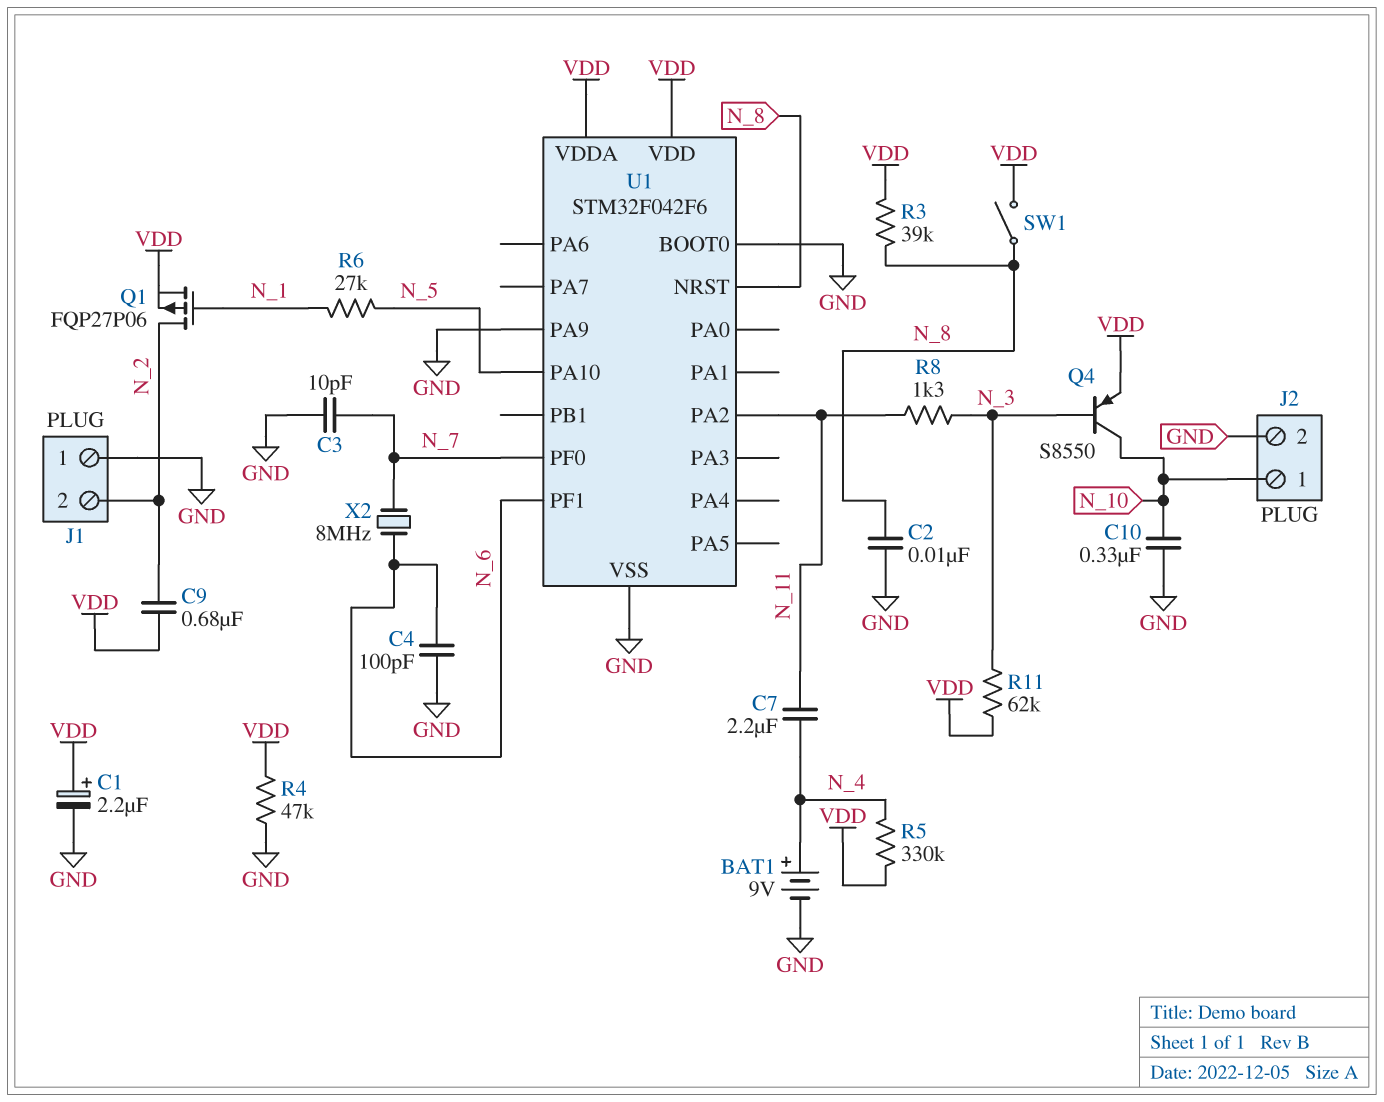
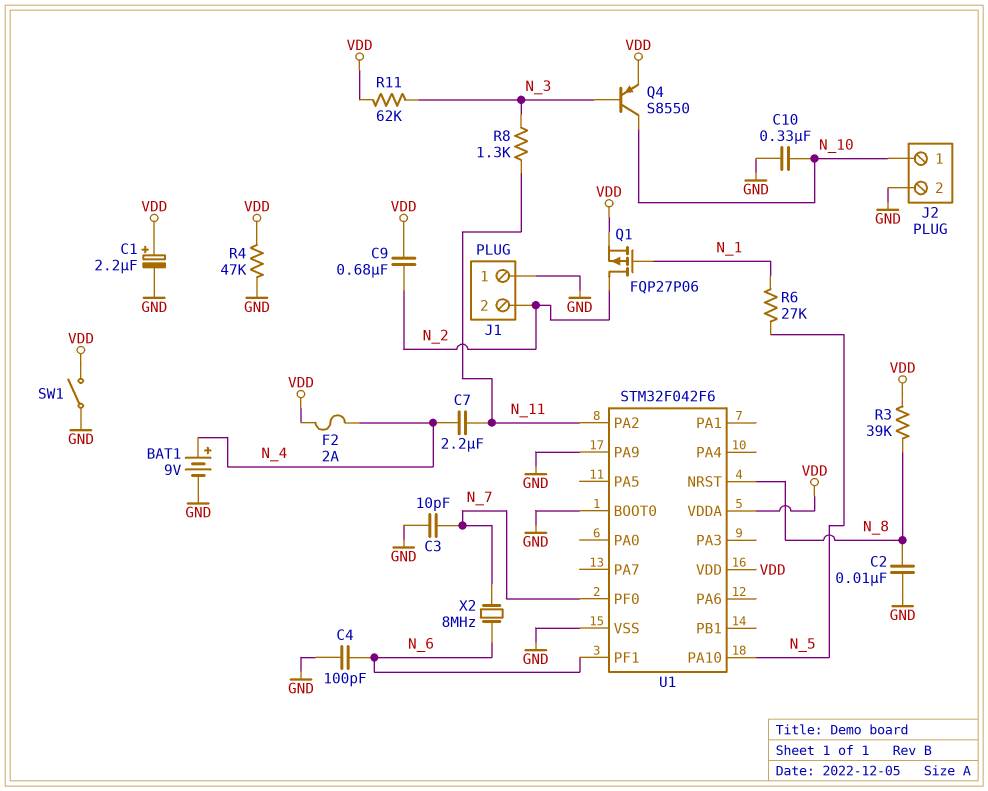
F2: none -> 2A (N_4, VDD)
R5: 330k (N_4, VDD) -> none
SW1: switch (N_8, VDD) -> switch (GND, VDD)

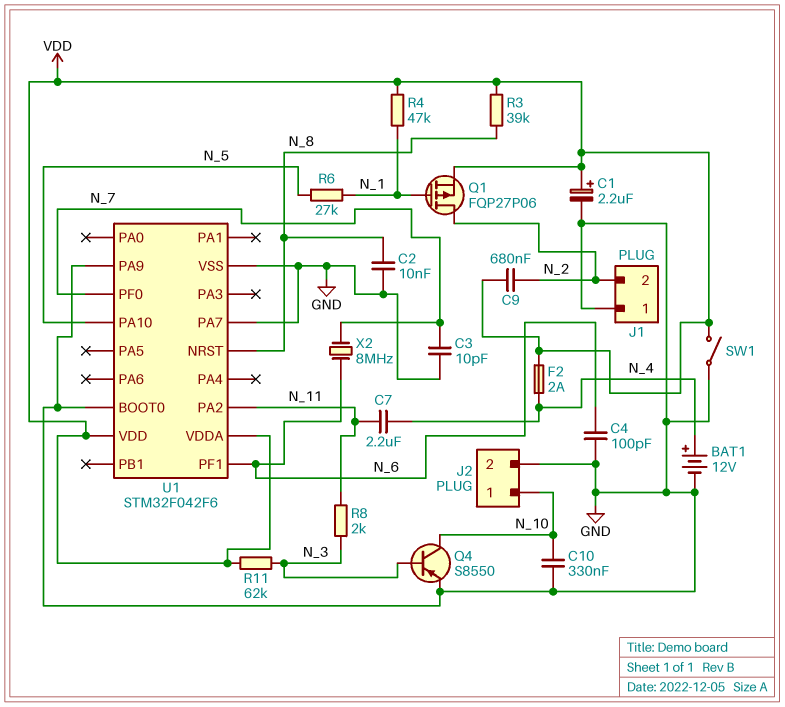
BAT1: 9V (plus N_4, minus GND) -> 12V (plus N_4, minus GND)
Q4: PNP S8550 (B N_3, C N_10, E VDD) -> PNP S8550 (B N_3, C N_10, E GND)
R4: 47k (GND, VDD) -> 47k (N_1, VDD)
R8: 1.3k (N_3, N_11) -> 2k (N_3, N_11)
U1 pin PA7: none -> GND

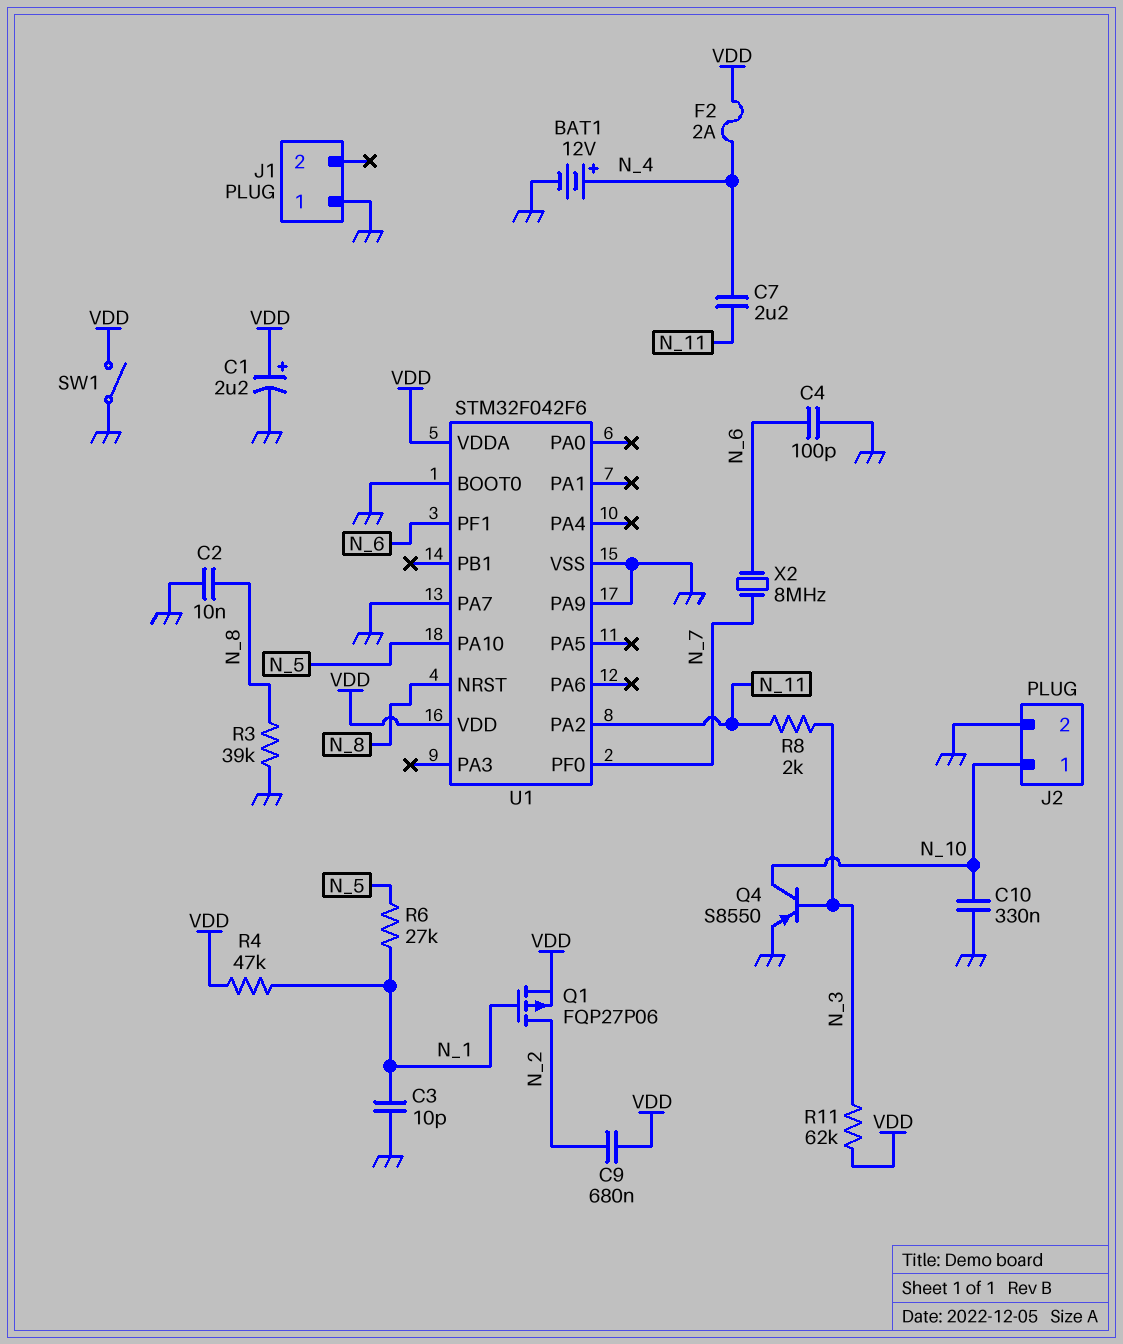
C3: 10pF (GND, N_7) -> 10pF (GND, N_1)
J1 pin 2: N_2 -> none
R3: 39k (N_8, VDD) -> 39k (GND, N_8)

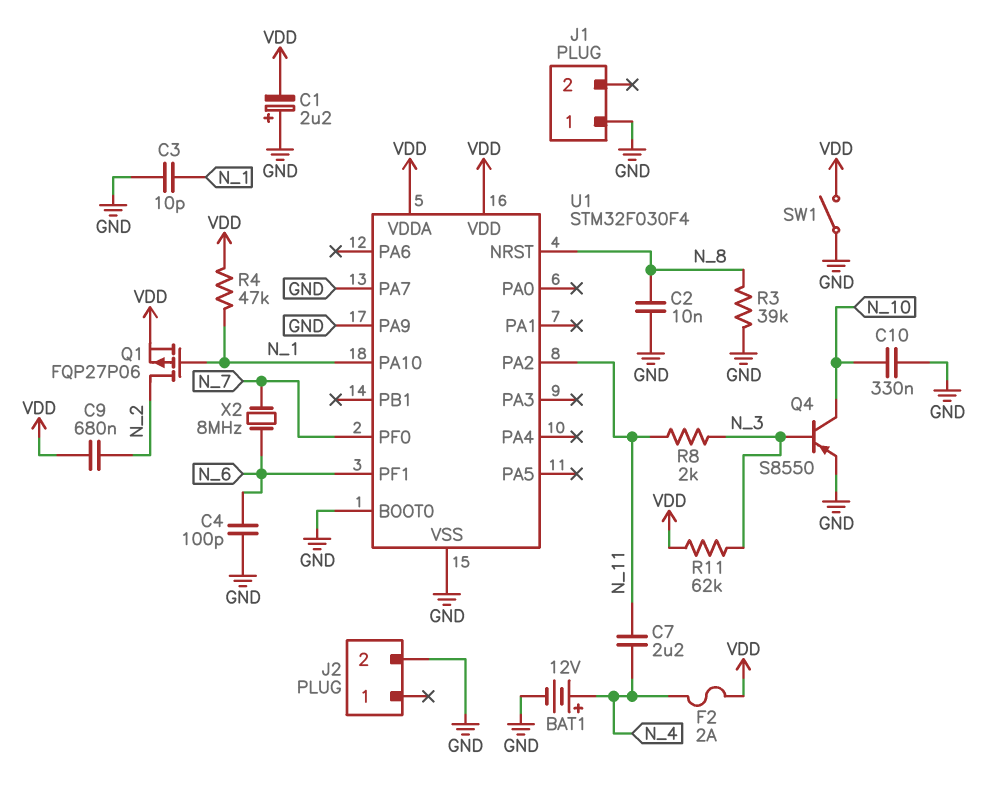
C1: 2.2uF (plus VDD, minus GND) -> 2.2uF (plus GND, minus VDD)
J2 pin 1: N_10 -> none
R6: 27k (N_1, N_5) -> none
U1: STM32F042F6 -> STM32F030F4
U1 pin PA10: N_5 -> N_1

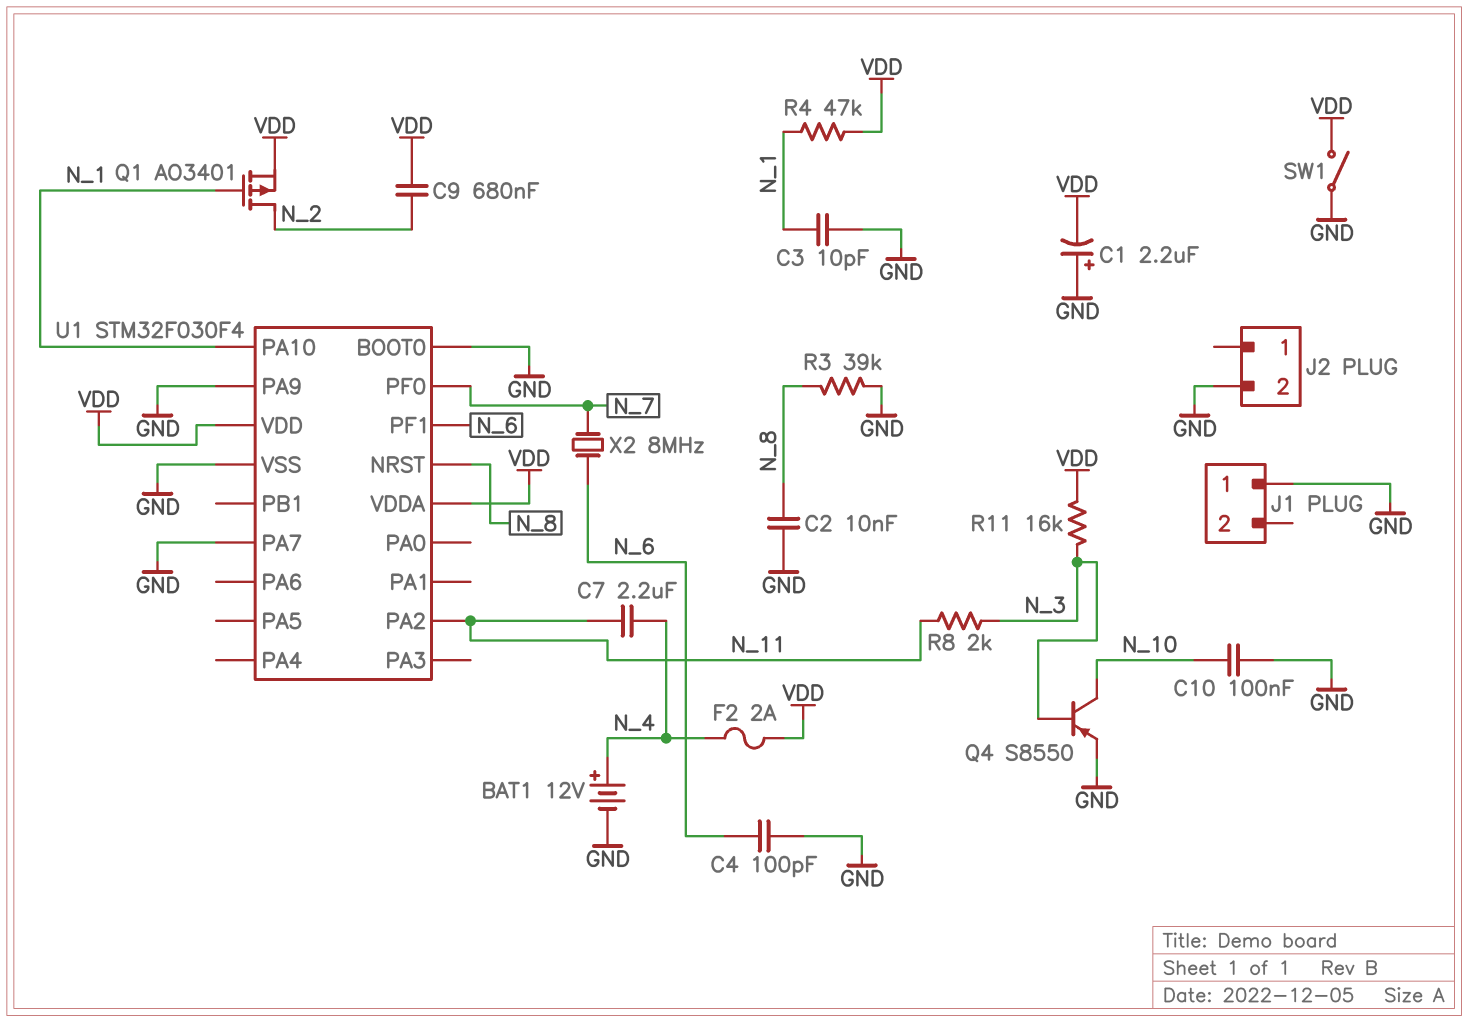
C10: 330nF (GND, N_10) -> 100nF (GND, N_10)
Q1: PMOS FQP27P06 (G N_1, D N_2, S VDD) -> PMOS AO3401 (G N_1, D N_2, S VDD)
R11: 62k (N_3, VDD) -> 16k (N_3, VDD)

